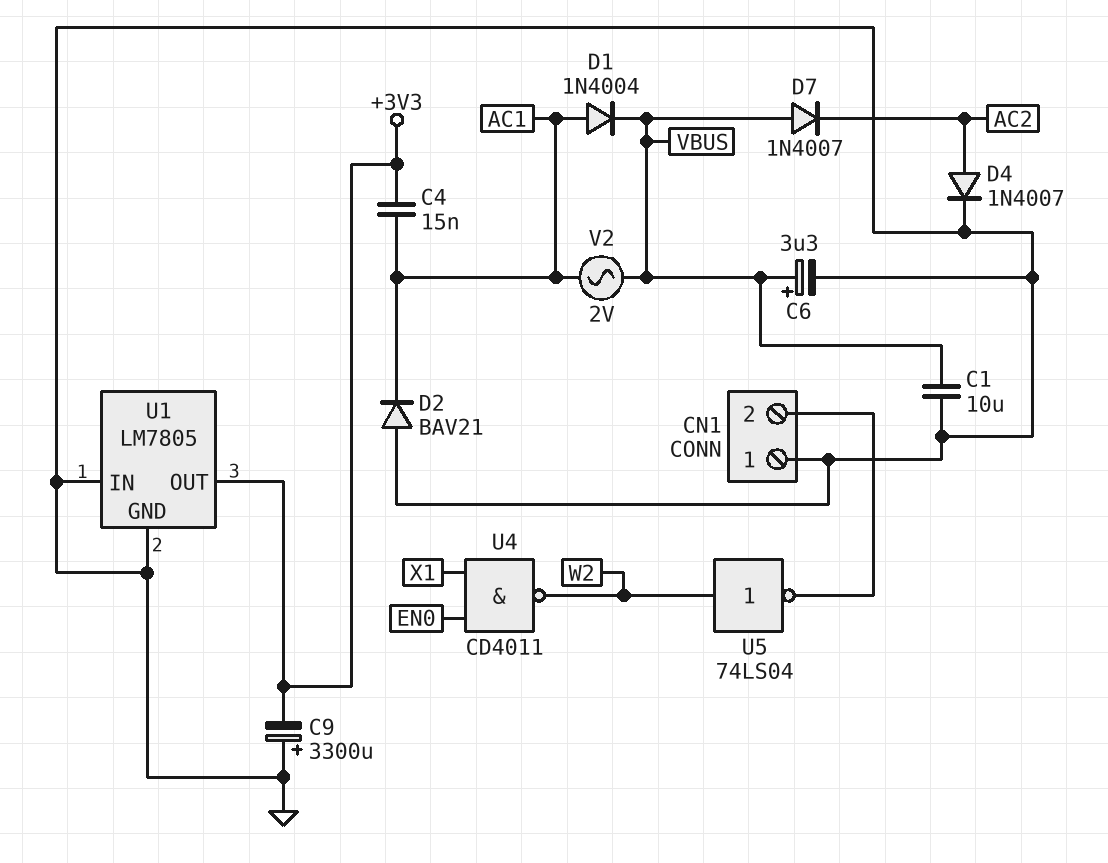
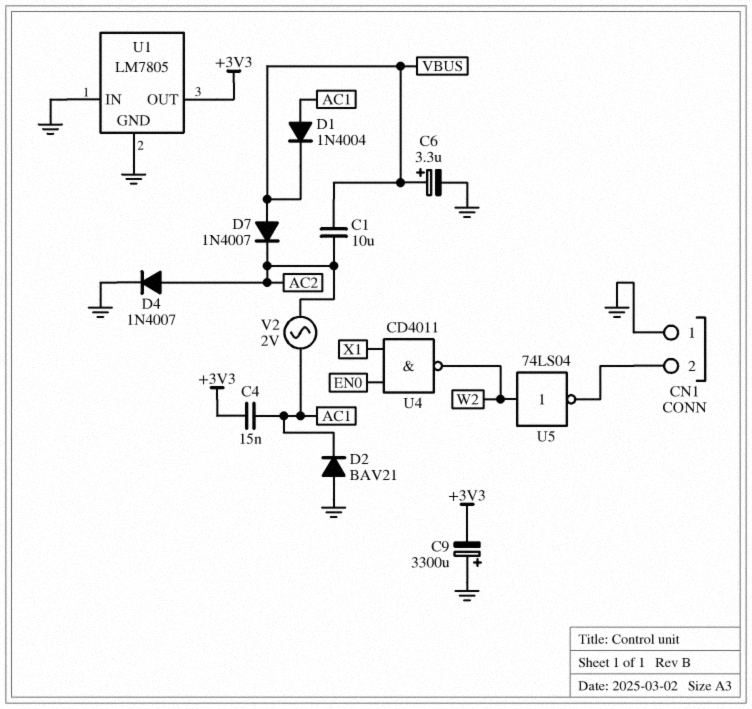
C1: 10uF (GND, VBUS) -> 10uF (AC2, VBUS)
V2: AC 2V (AC1, VBUS) -> AC 2V (AC1, AC2)

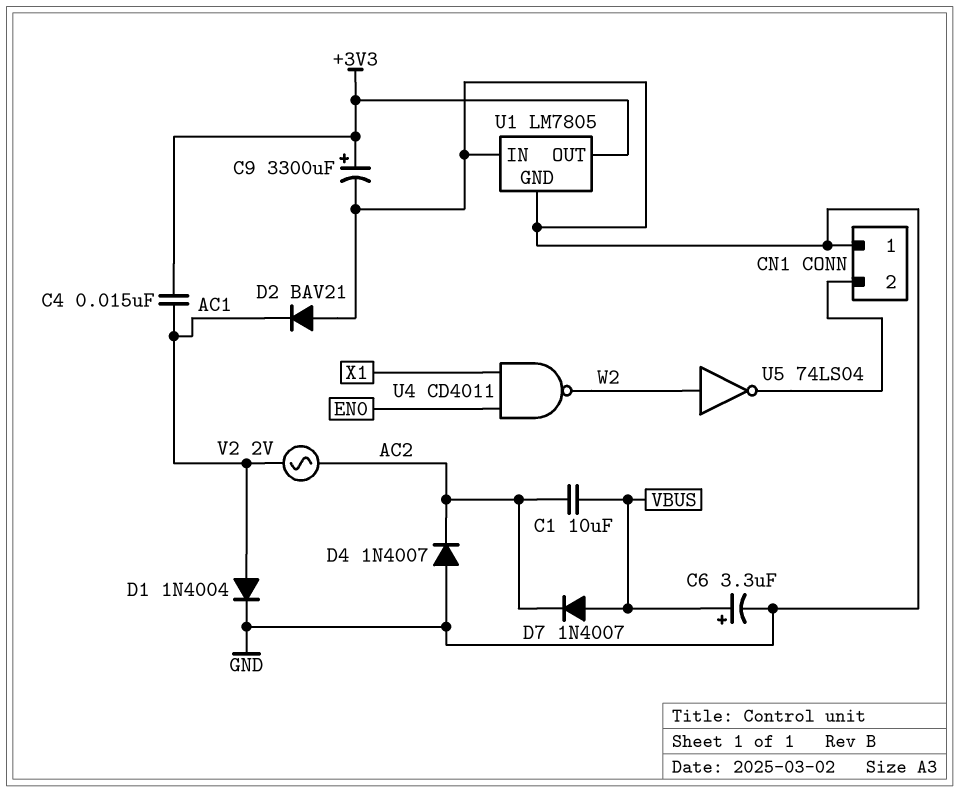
C9: 3300uF (plus GND, minus +3V3) -> 3300uF (plus +3V3, minus GND)
D1: diode 1N4004 (A AC1, K VBUS) -> diode 1N4004 (A AC1, K GND)
D4: diode 1N4007 (A AC2, K GND) -> diode 1N4007 (A GND, K AC2)

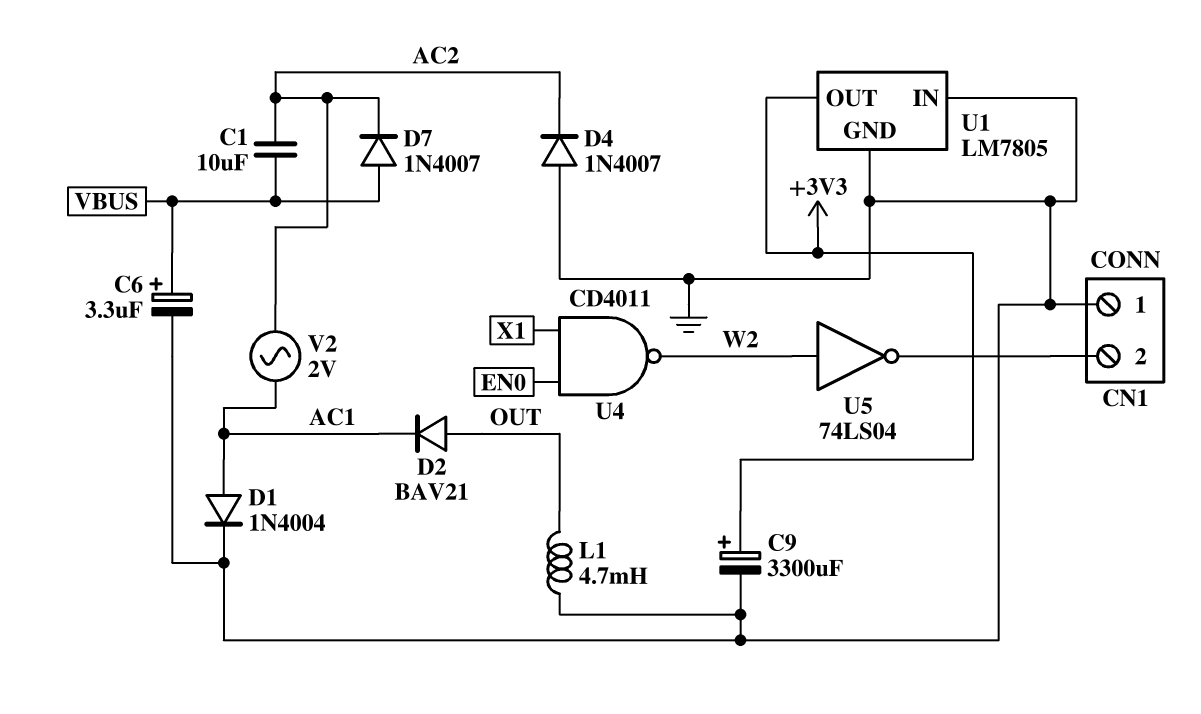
C4: 15nF (+3V3, AC1) -> none
D2: diode BAV21 (A GND, K AC1) -> diode BAV21 (A OUT, K AC1)
L1: none -> 4.7mH (GND, OUT)

